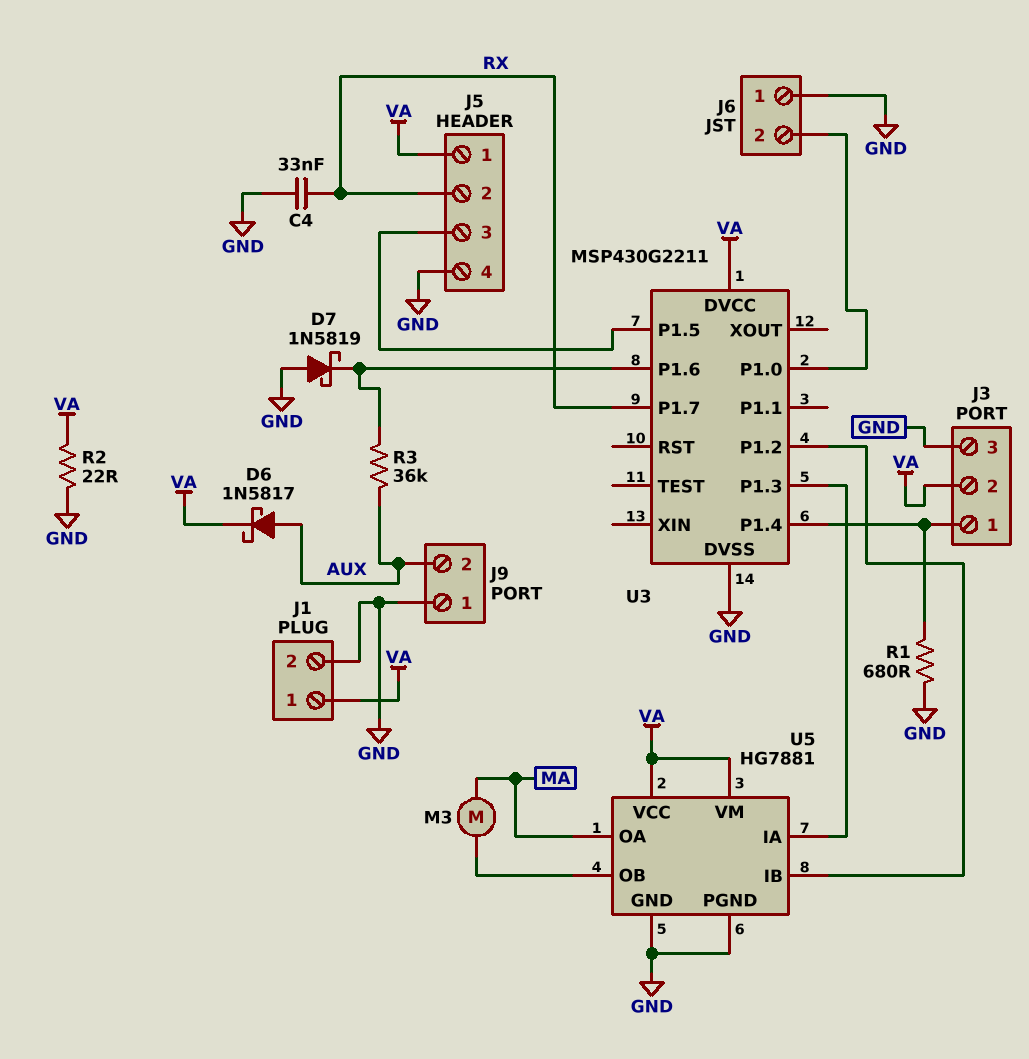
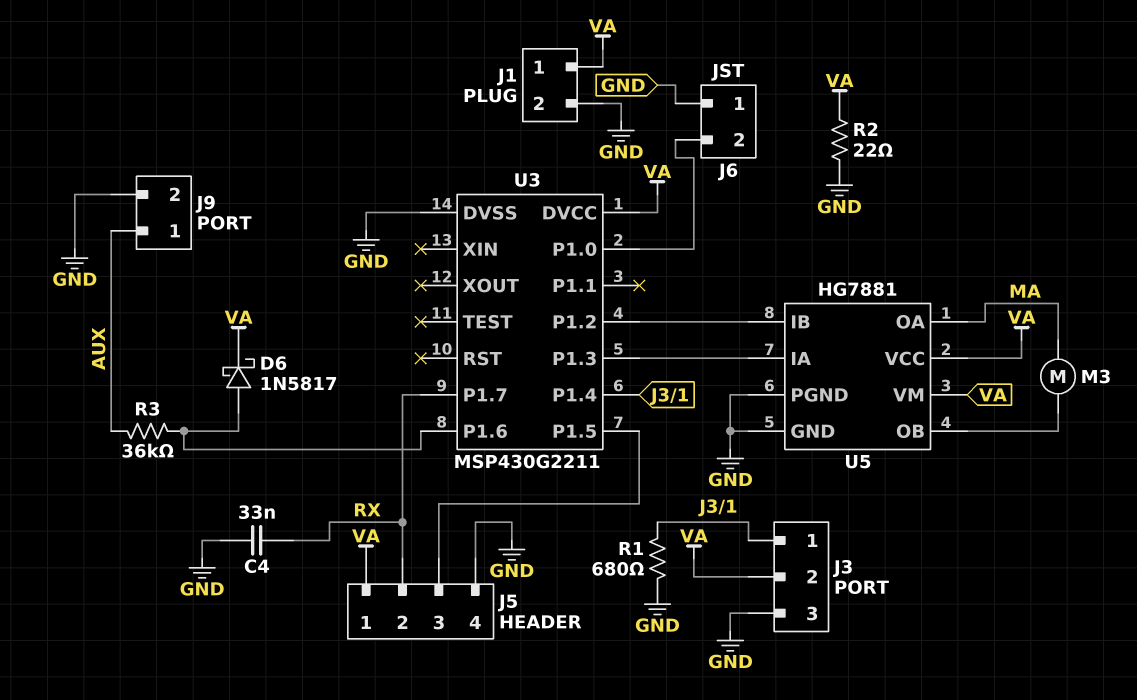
D6: schottky 1N5817 (A AUX, K VA) -> schottky 1N5817 (A U3/P1.6, K VA)
D7: schottky 1N5819 (A GND, K U3/P1.6) -> none
J9 pin 1: GND -> AUX
J9 pin 2: AUX -> GND

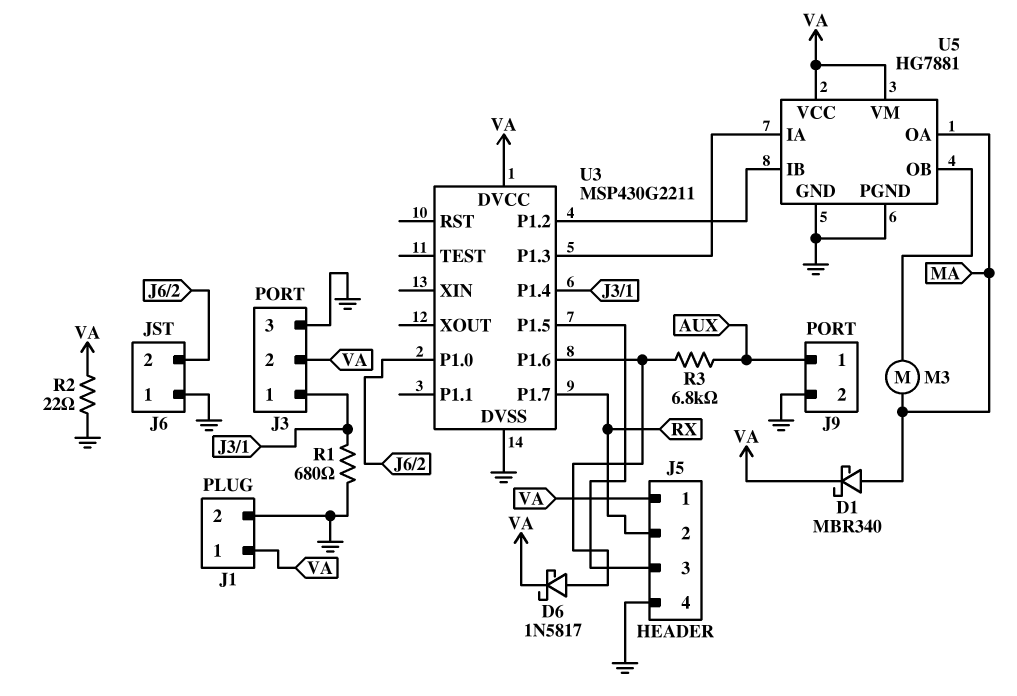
C4: 33nF (GND, RX) -> none
D1: none -> schottky MBR340 (A MA, K VA)
R3: 36k (AUX, U3/P1.6) -> 6.8k (AUX, U3/P1.6)

